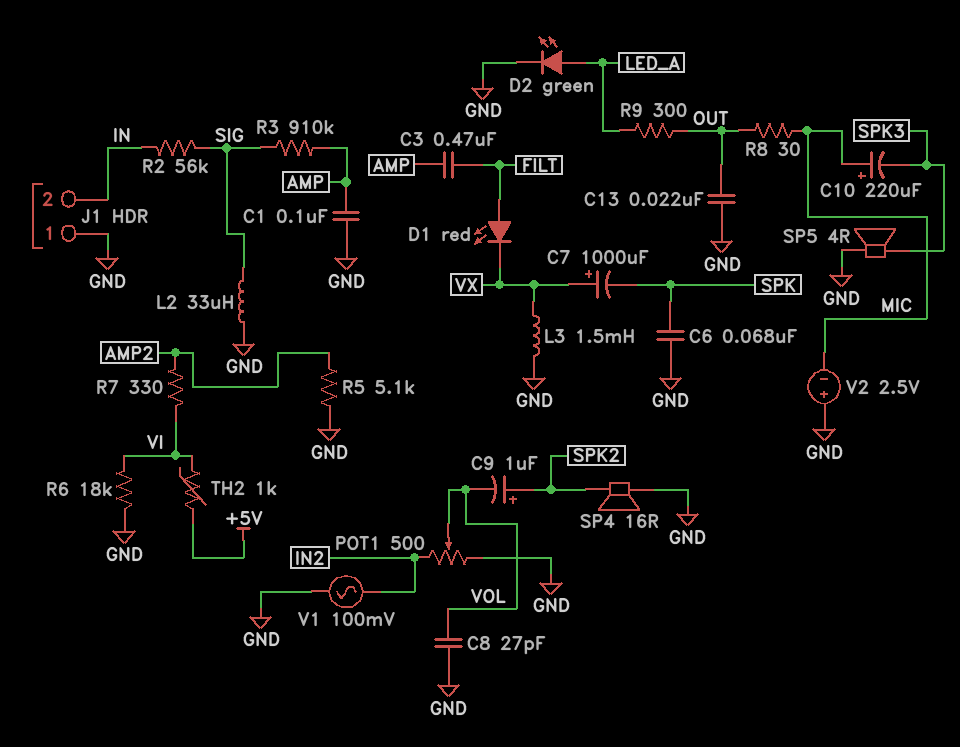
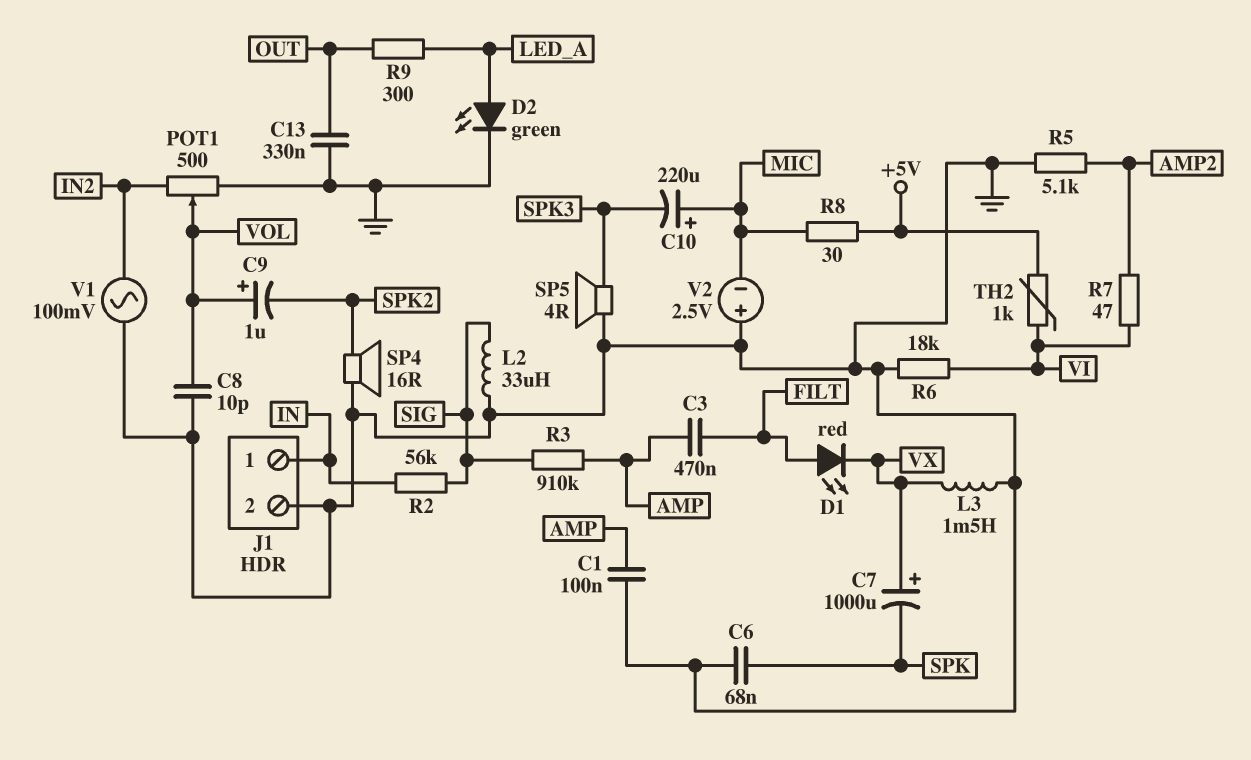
C8: 27pF (GND, VOL) -> 10pF (GND, VOL)
C9: 1uF (plus SPK2, minus VOL) -> 1uF (plus VOL, minus SPK2)
C13: 22nF (GND, OUT) -> 330nF (GND, OUT)
J1 pin 1: GND -> IN
J1 pin 2: IN -> GND
R7: 330 (AMP2, VI) -> 47 (AMP2, VI)
R8: 30 (MIC, OUT) -> 30 (+5V, MIC)

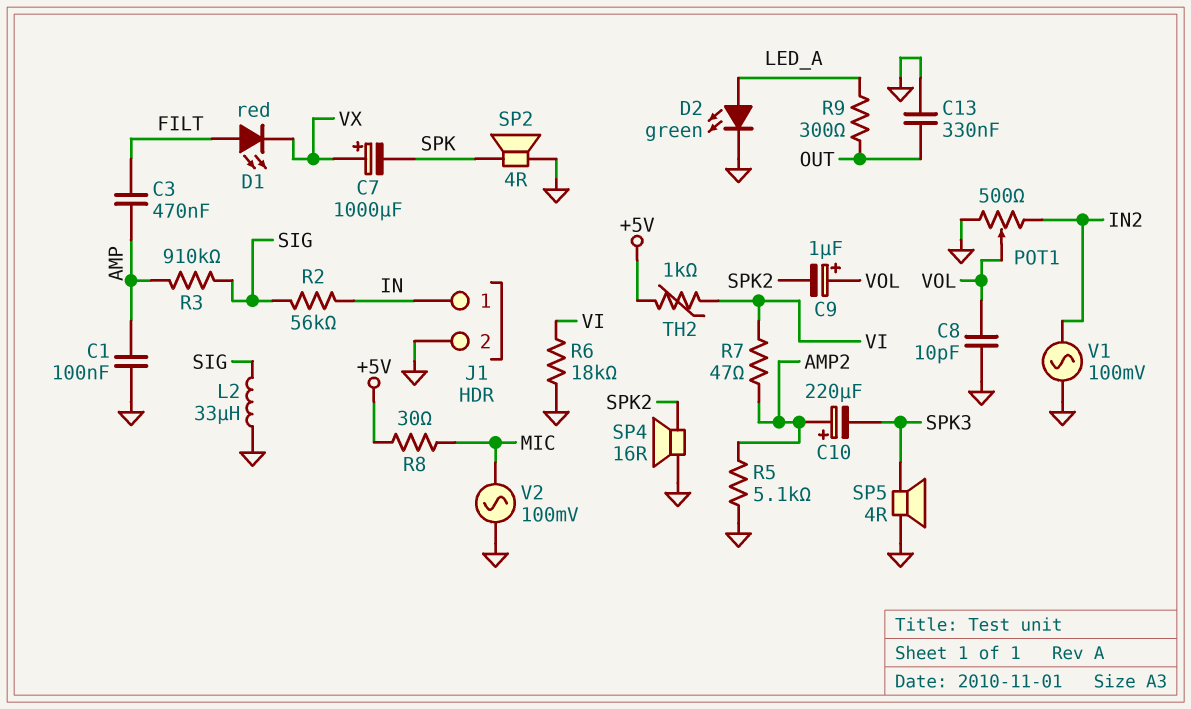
C6: 68nF (GND, SPK) -> none
C10: 220uF (plus MIC, minus SPK3) -> 220uF (plus AMP2, minus SPK3)
L3: 1.5mH (GND, VX) -> none
SP2: none -> speaker 4R (GND, SPK)
V2: 2.5V (plus GND, minus MIC) -> AC 100mV (GND, MIC)

